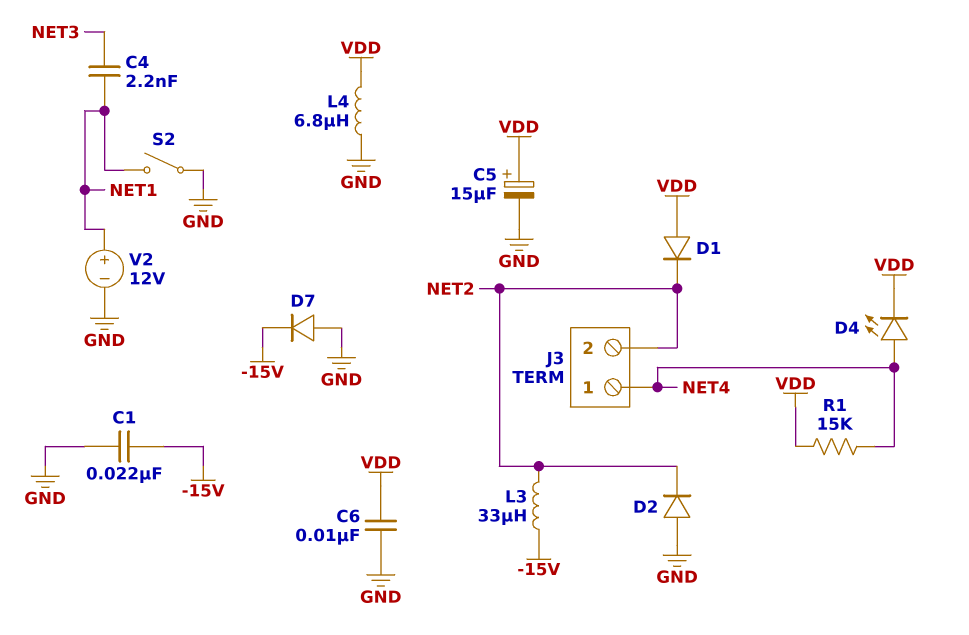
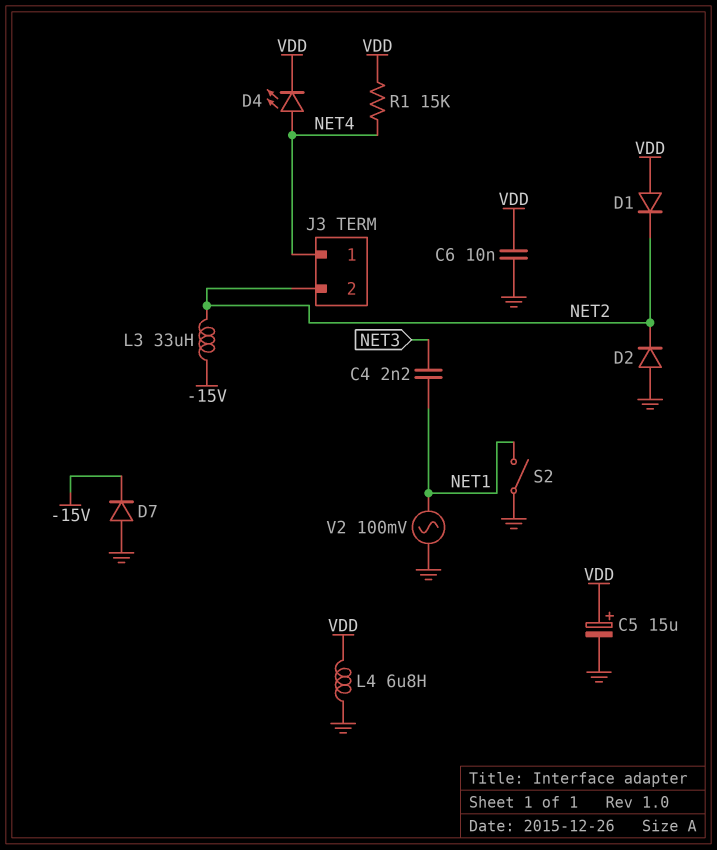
C1: 22nF (-15V, GND) -> none
V2: 12V (plus NET1, minus GND) -> AC 100mV (GND, NET1)

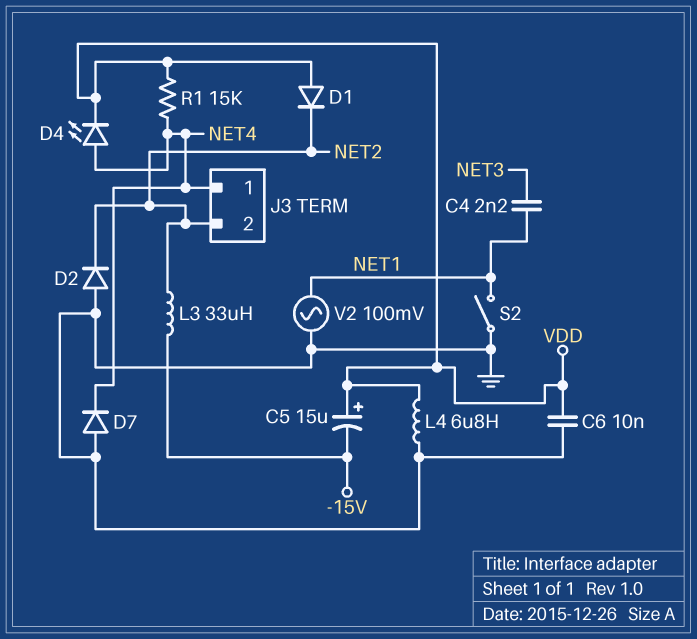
C5: 15uF (plus VDD, minus GND) -> 15uF (plus VDD, minus -15V)
D7: diode (A GND, K -15V) -> diode (A GND, K NET4)

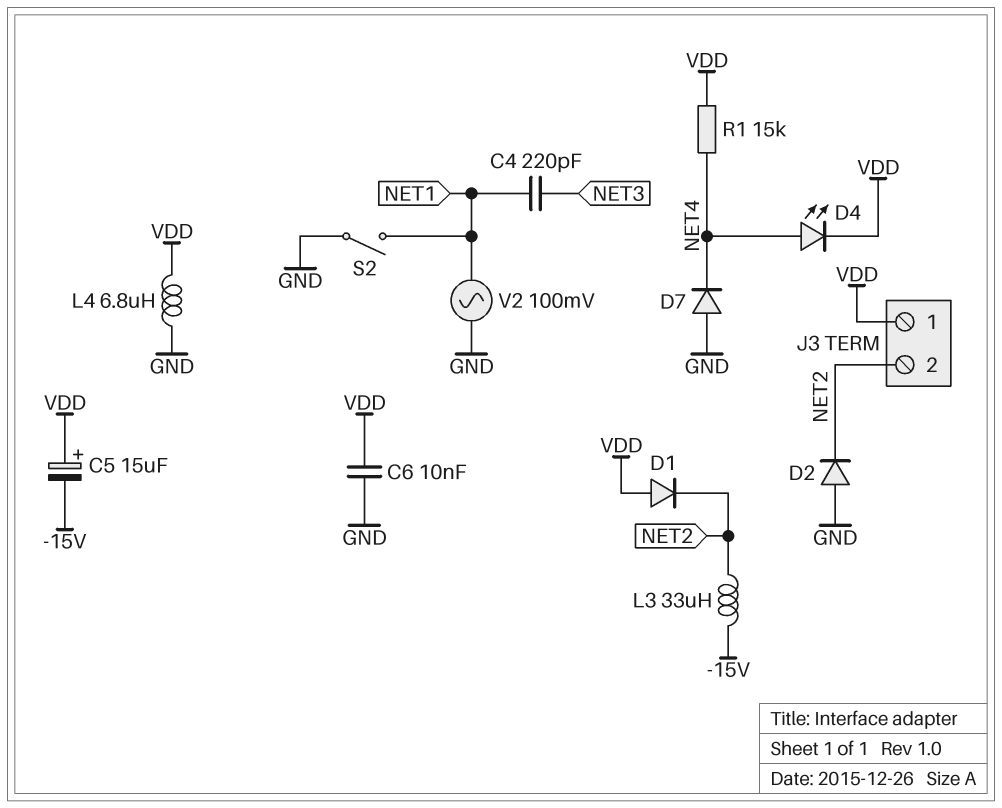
C4: 2.2nF (NET1, NET3) -> 220pF (NET1, NET3)
J3 pin 1: NET4 -> VDD

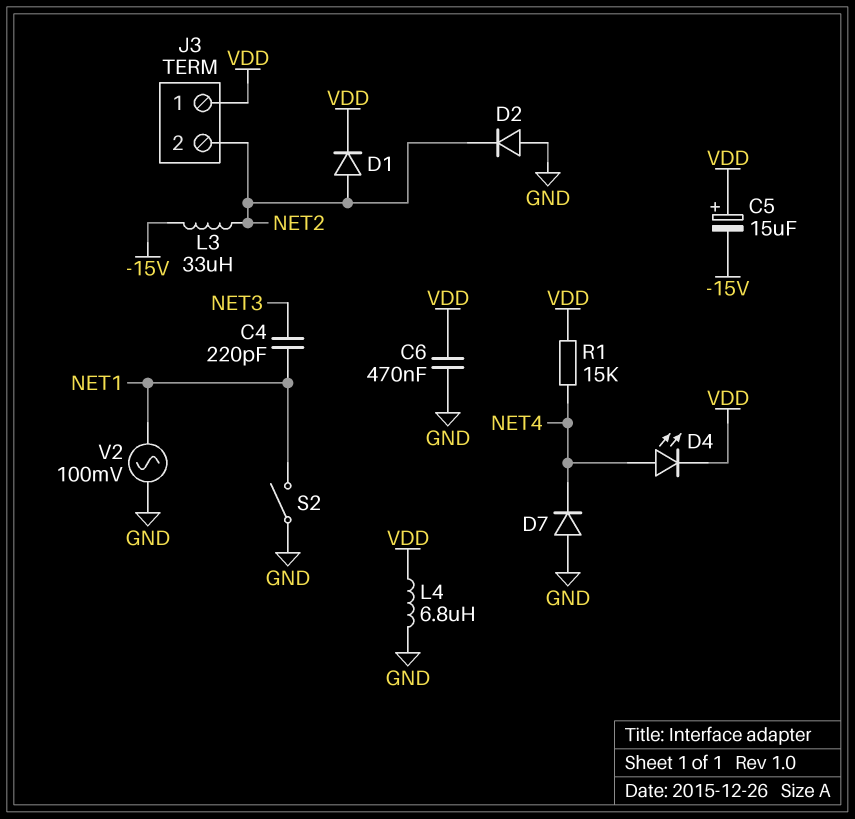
C6: 10nF (GND, VDD) -> 470nF (GND, VDD)
D1: diode (A VDD, K NET2) -> diode (A NET2, K VDD)

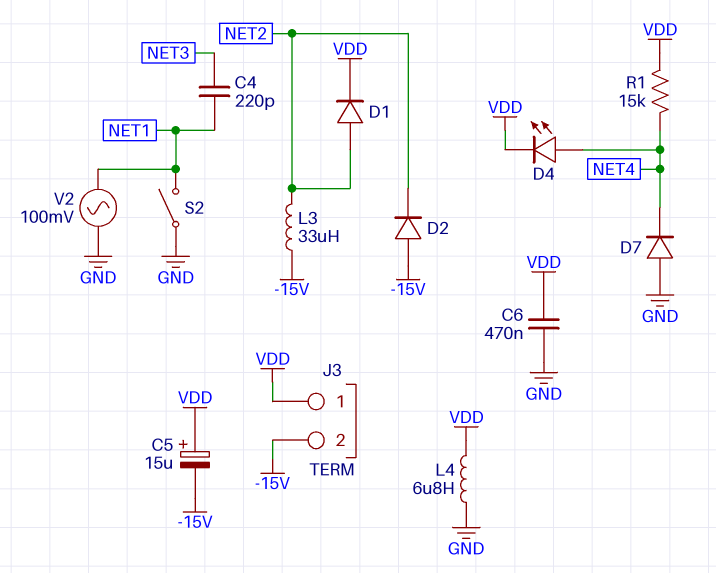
D2: diode (A GND, K NET2) -> diode (A -15V, K NET2)
J3 pin 2: NET2 -> -15V

